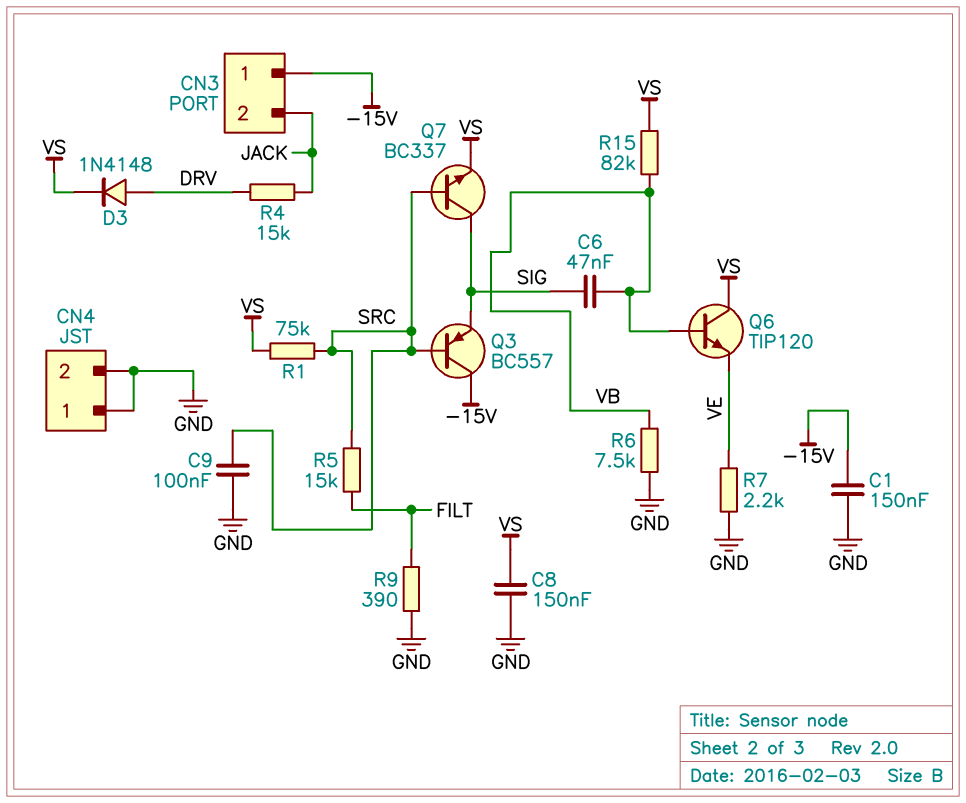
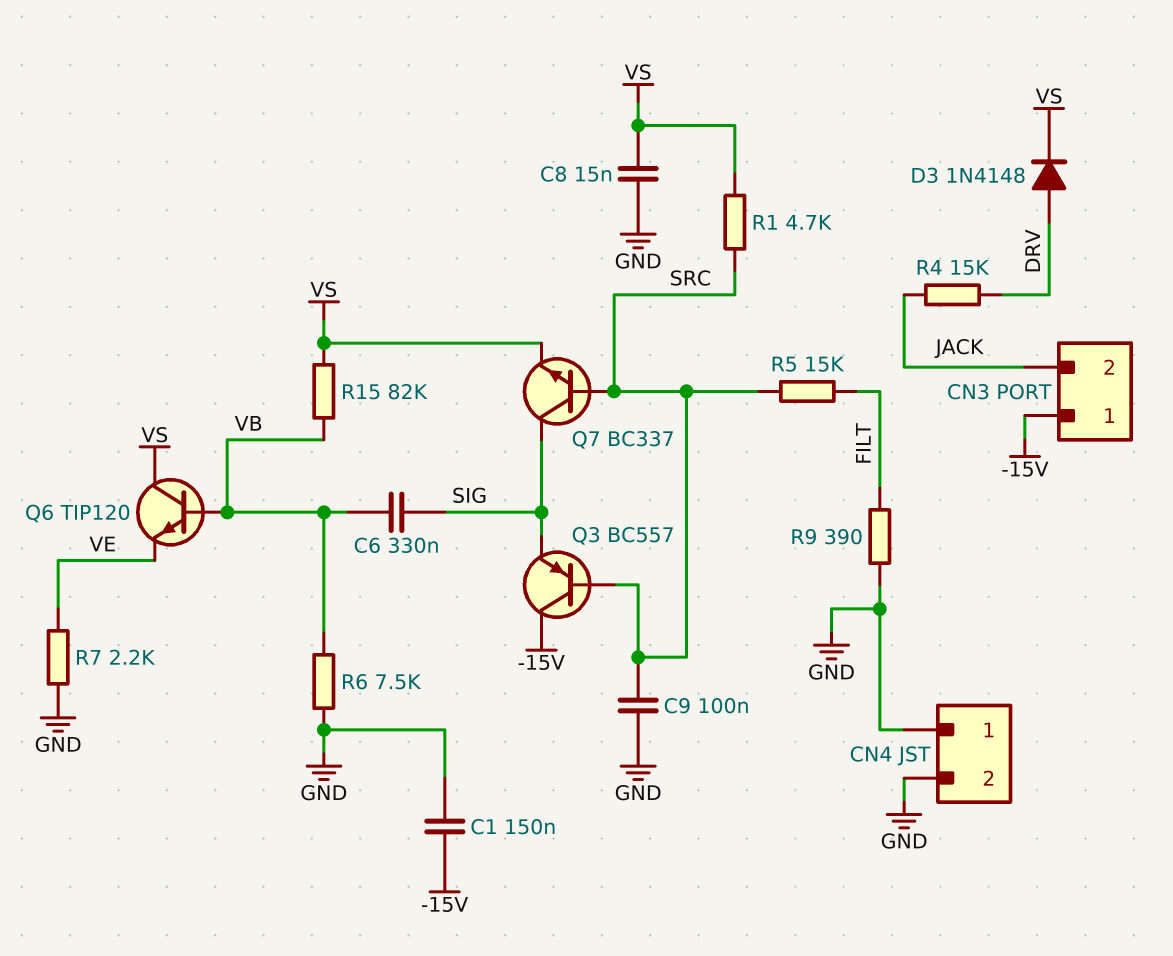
C6: 47nF (SIG, VB) -> 330nF (SIG, VB)
C8: 150nF (GND, VS) -> 15nF (GND, VS)
R1: 75k (SRC, VS) -> 4.7k (SRC, VS)

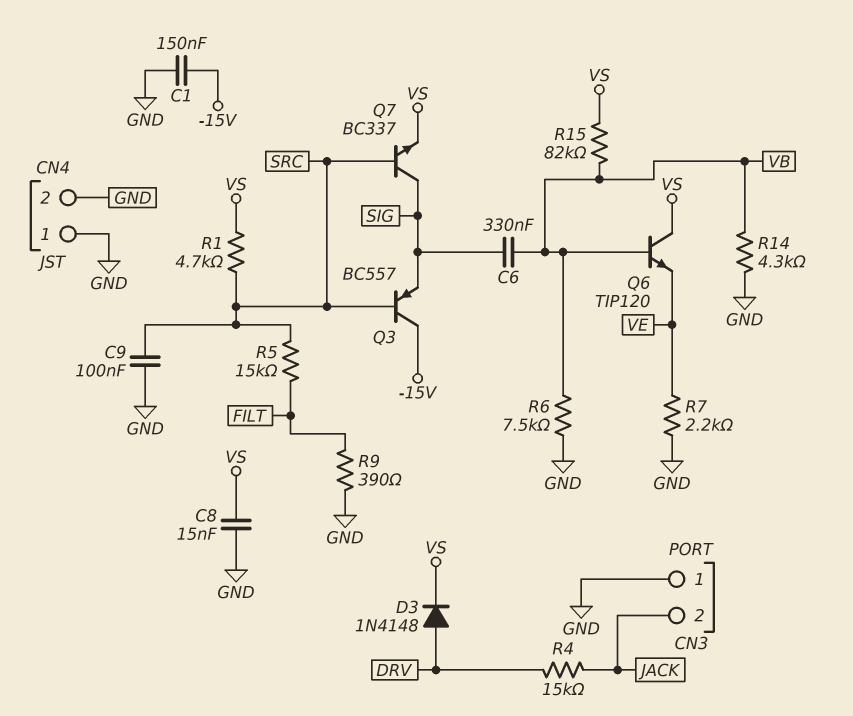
CN3 pin 1: -15V -> GND
R14: none -> 4.3k (GND, VB)

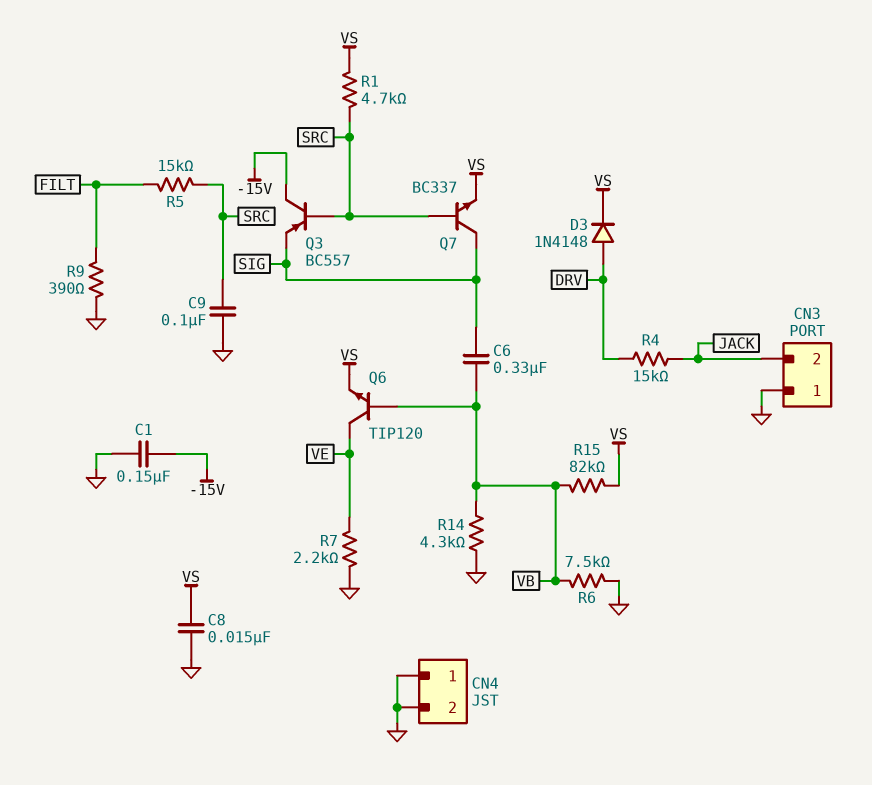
Q6: NPN TIP120 (B VB, C VS, E VE) -> NPN TIP120 (B VB, C VE, E VS)

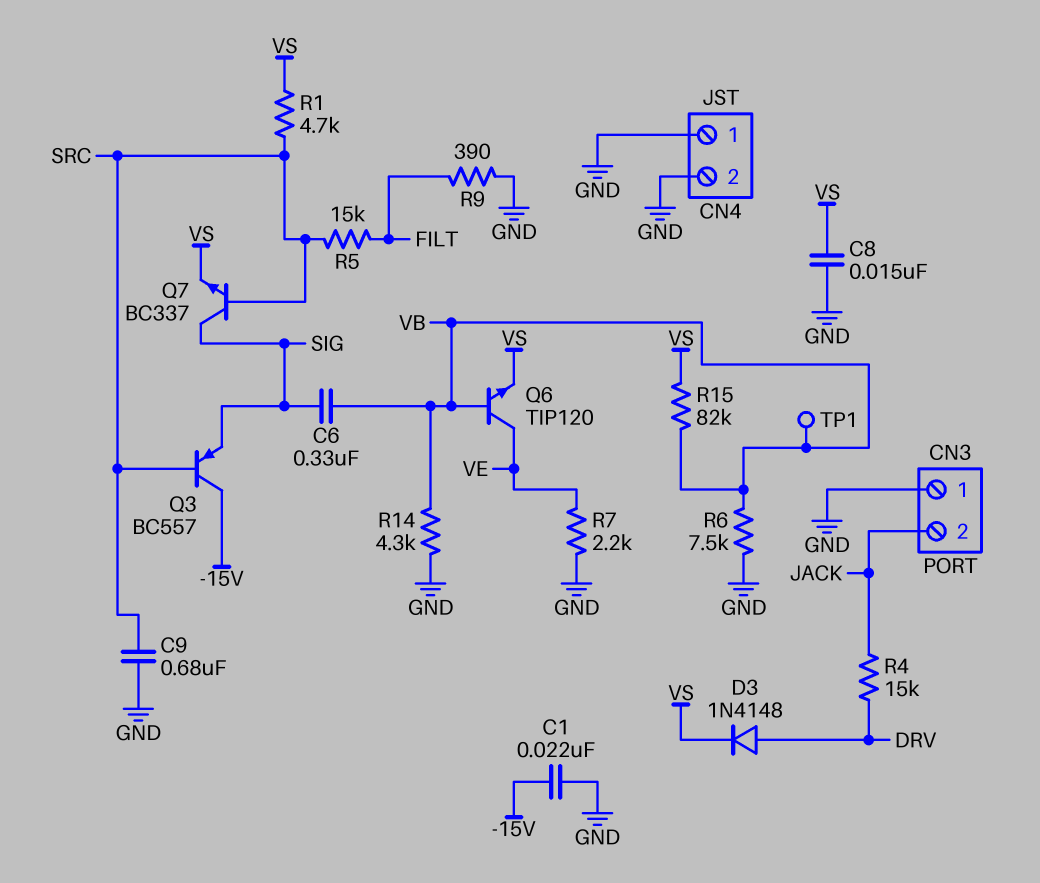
C1: 150nF (-15V, GND) -> 22nF (-15V, GND)
C9: 100nF (GND, SRC) -> 680nF (GND, SRC)
TP1: none -> test point (VB)

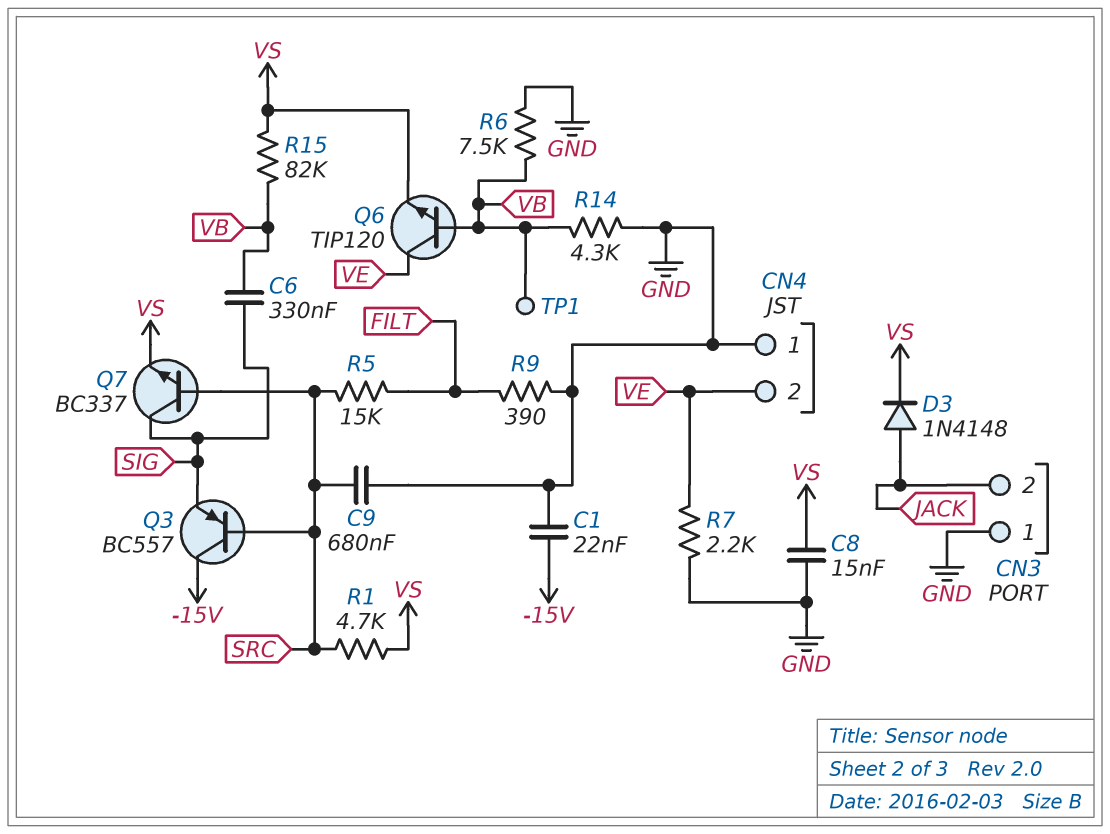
CN4 pin 2: GND -> VE
D3: diode 1N4148 (A DRV, K VS) -> diode 1N4148 (A JACK, K VS)
R4: 15k (DRV, JACK) -> none

